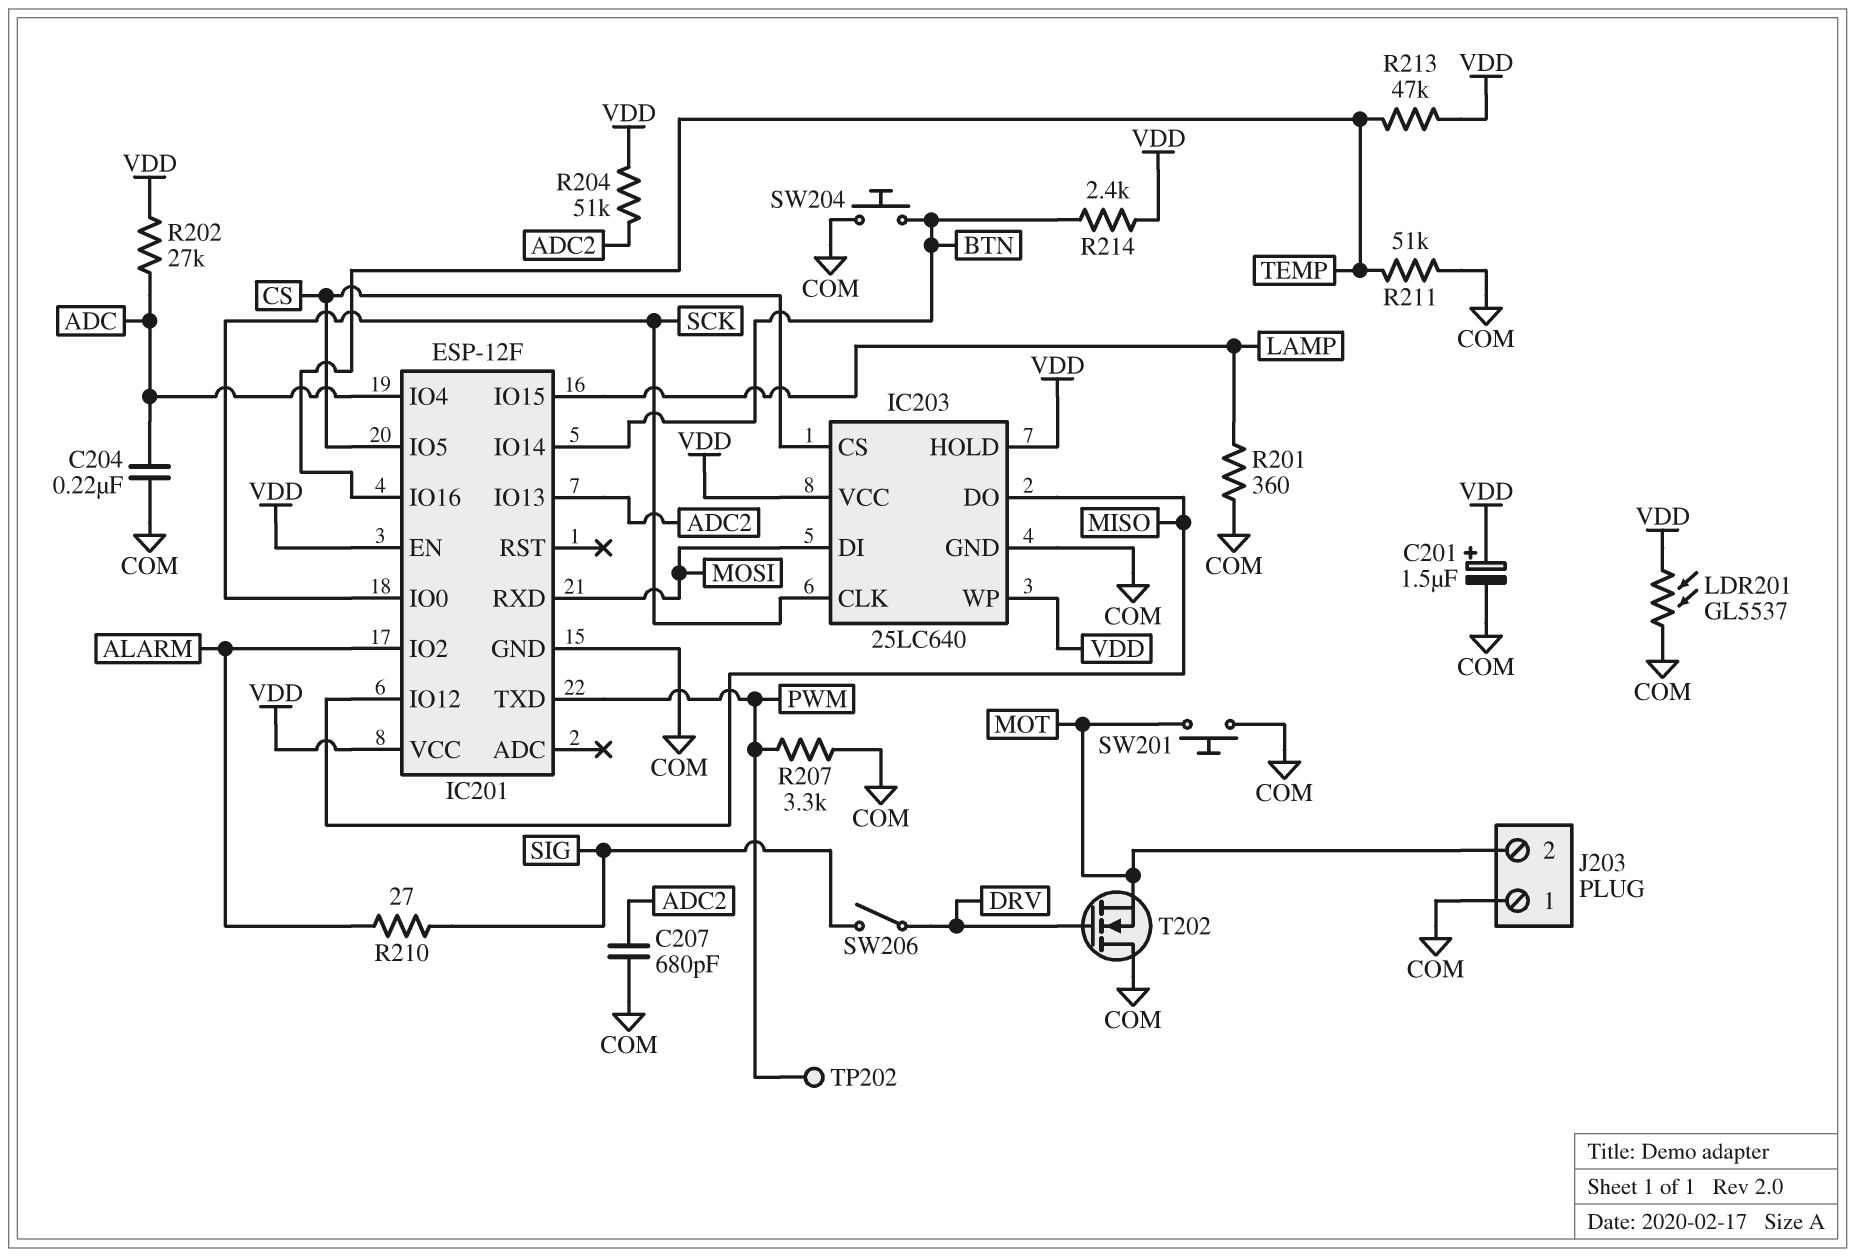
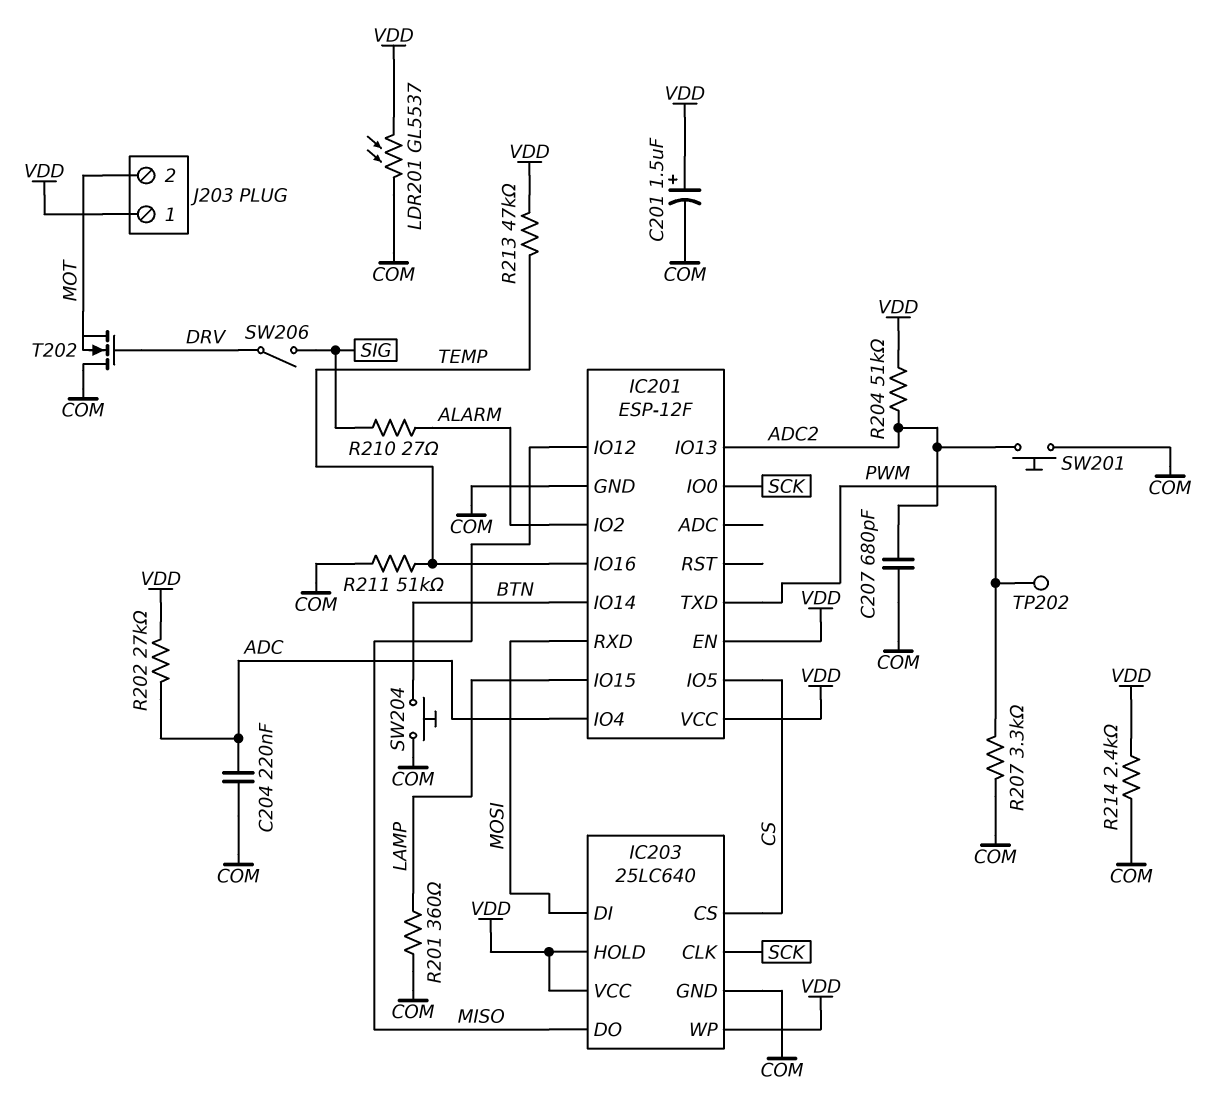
J203 pin 1: COM -> VDD
R214: 2.4k (BTN, VDD) -> 2.4k (COM, VDD)
SW201: button (COM, MOT) -> button (ADC2, COM)

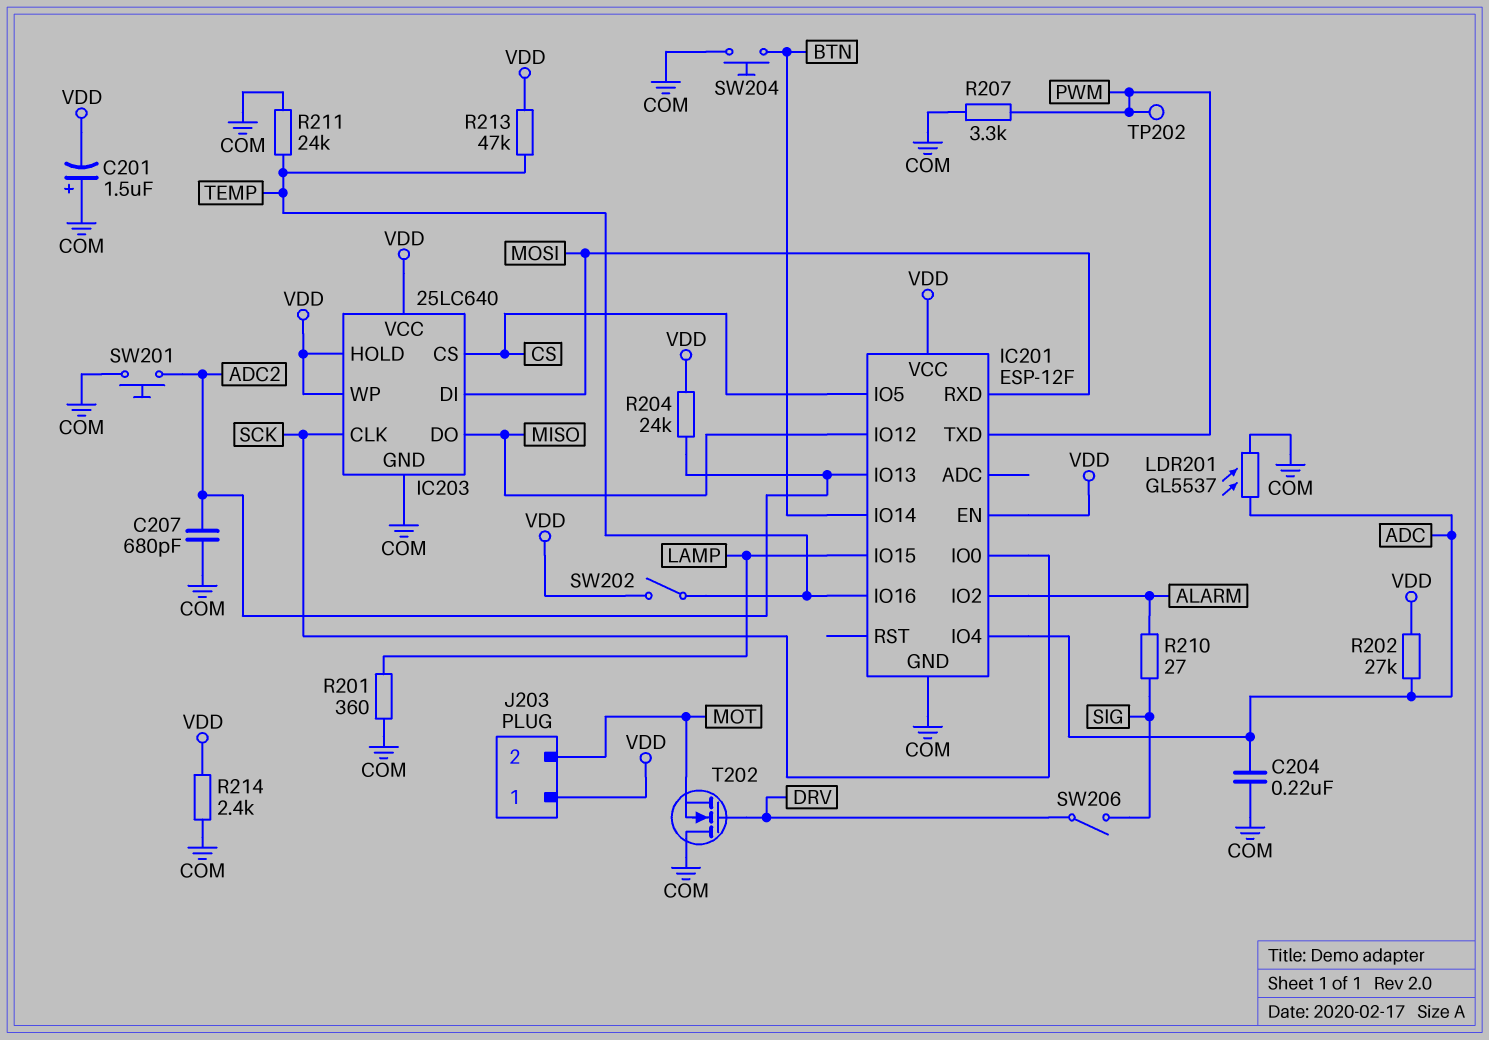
C201: 1.5uF (plus VDD, minus COM) -> 1.5uF (plus COM, minus VDD)
LDR201: GL5537 (COM, VDD) -> GL5537 (ADC, COM)
R204: 51k (ADC2, VDD) -> 24k (ADC2, VDD)
R211: 51k (COM, TEMP) -> 24k (COM, TEMP)
SW202: none -> switch (TEMP, VDD)

